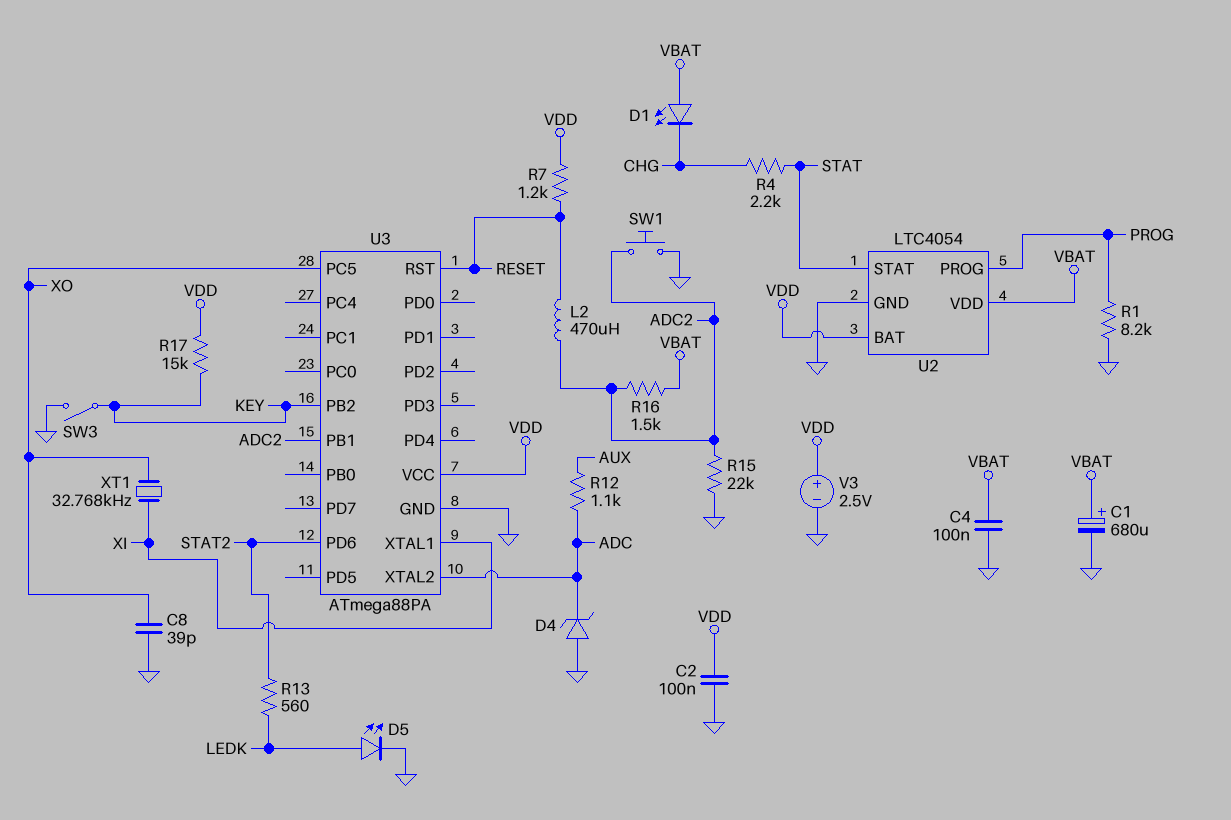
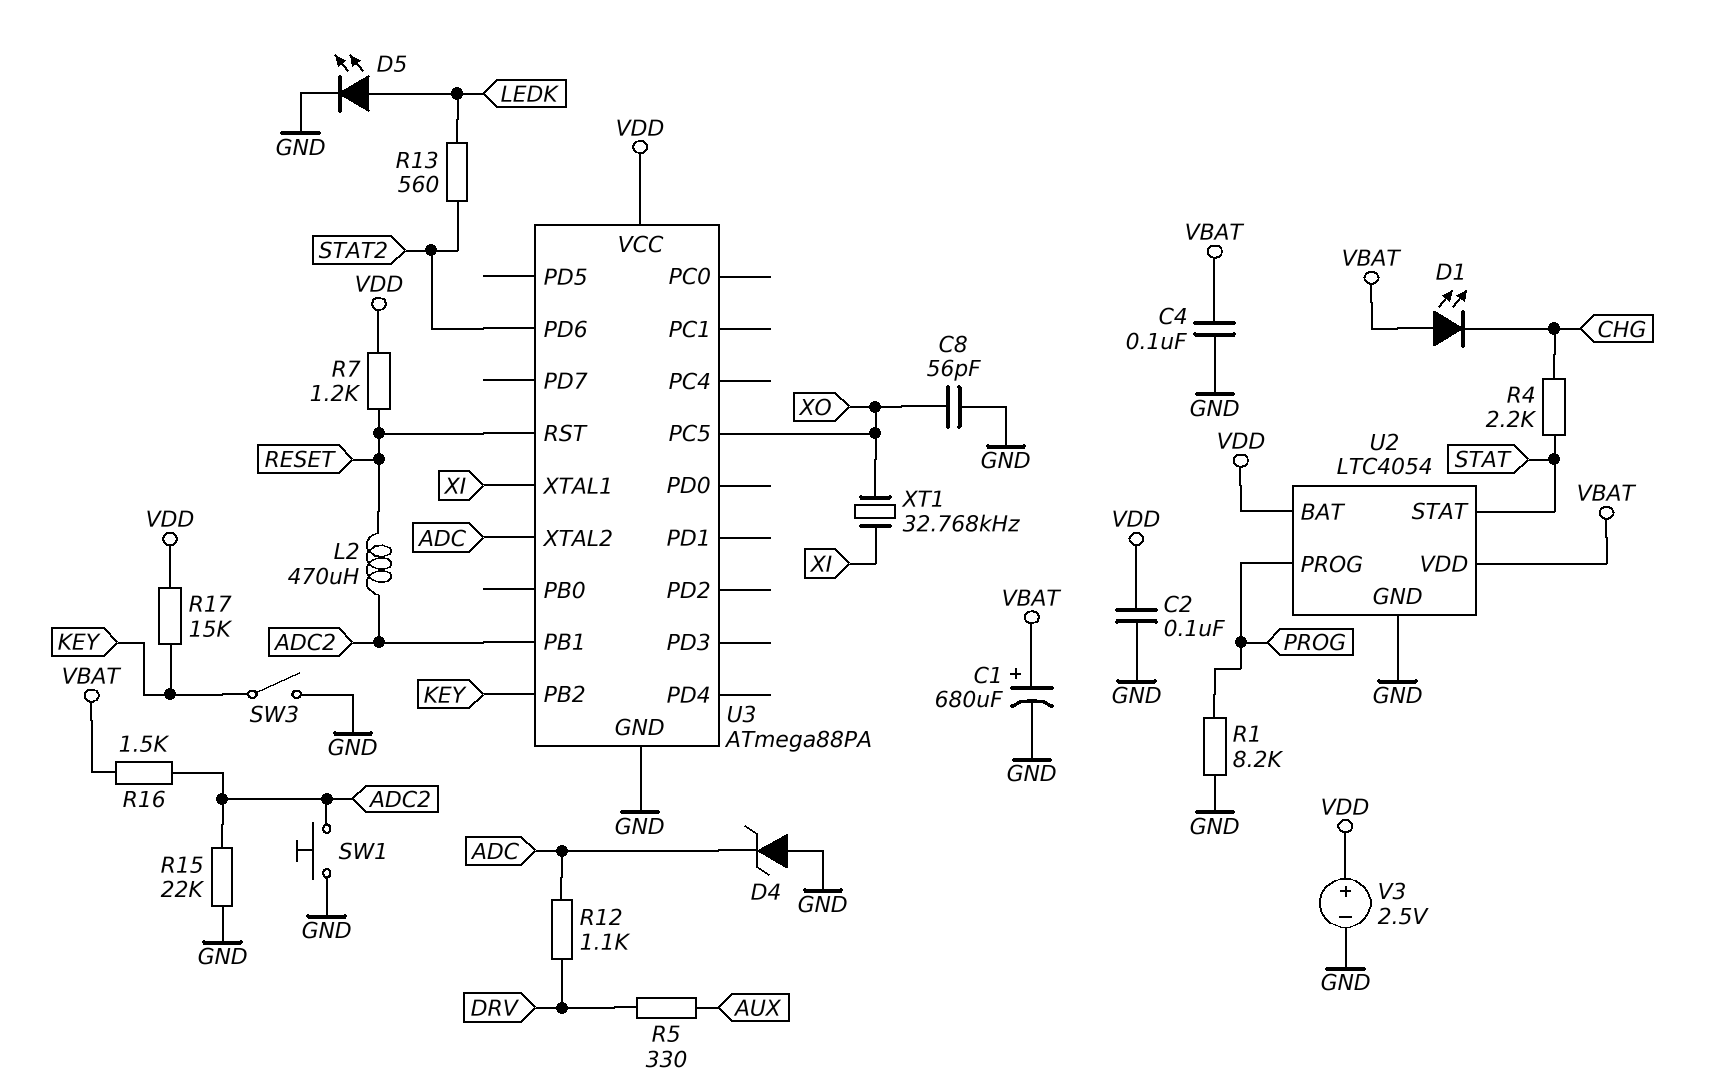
C8: 39pF (GND, XO) -> 56pF (GND, XO)
R5: none -> 330 (AUX, DRV)
R12: 1.1k (ADC, AUX) -> 1.1k (ADC, DRV)

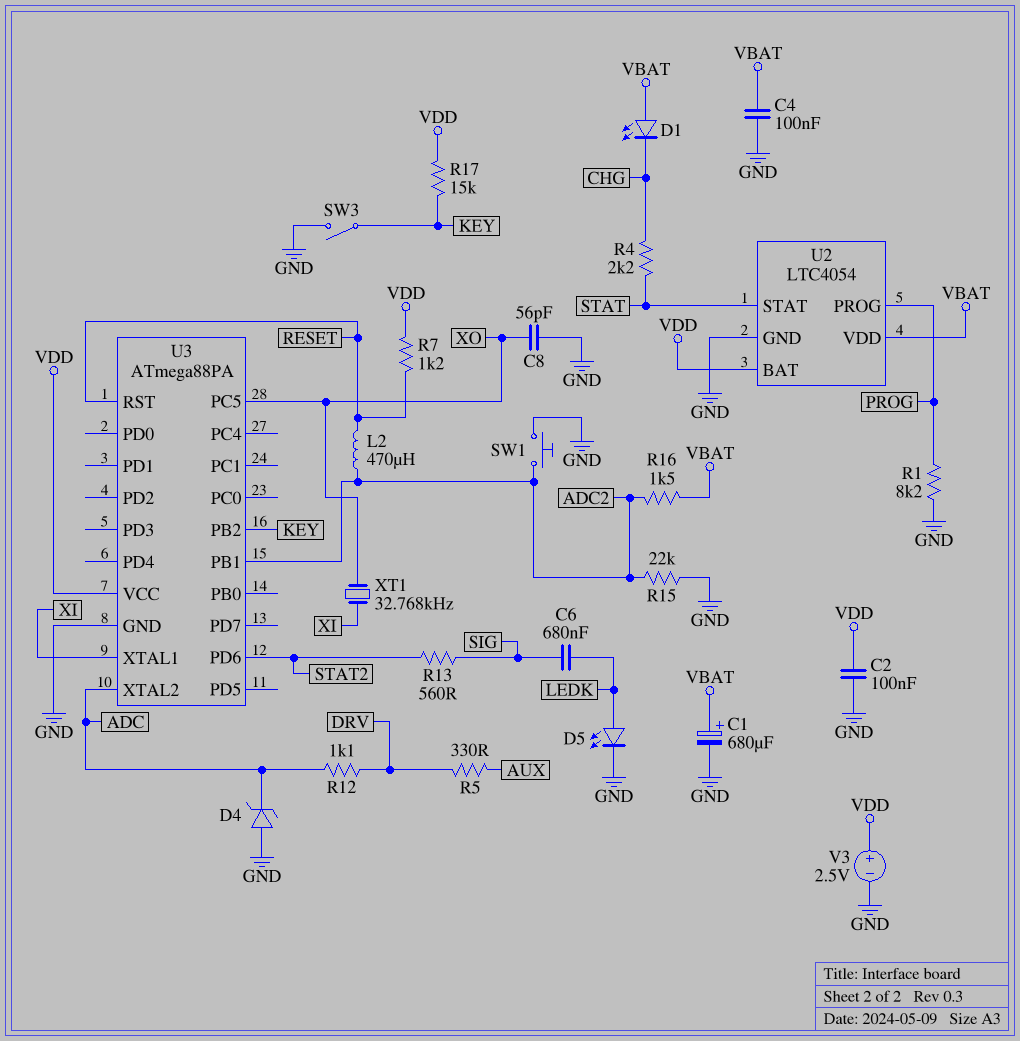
C6: none -> 680nF (LEDK, SIG)
R13: 560 (LEDK, STAT2) -> 560 (SIG, STAT2)

